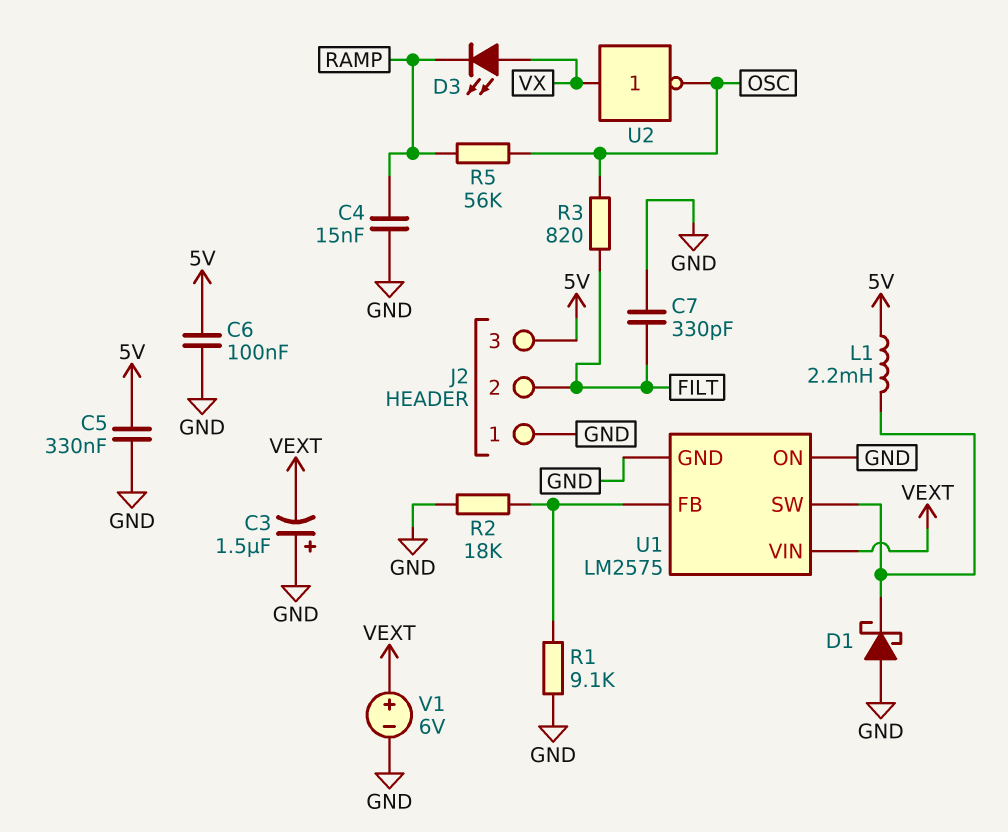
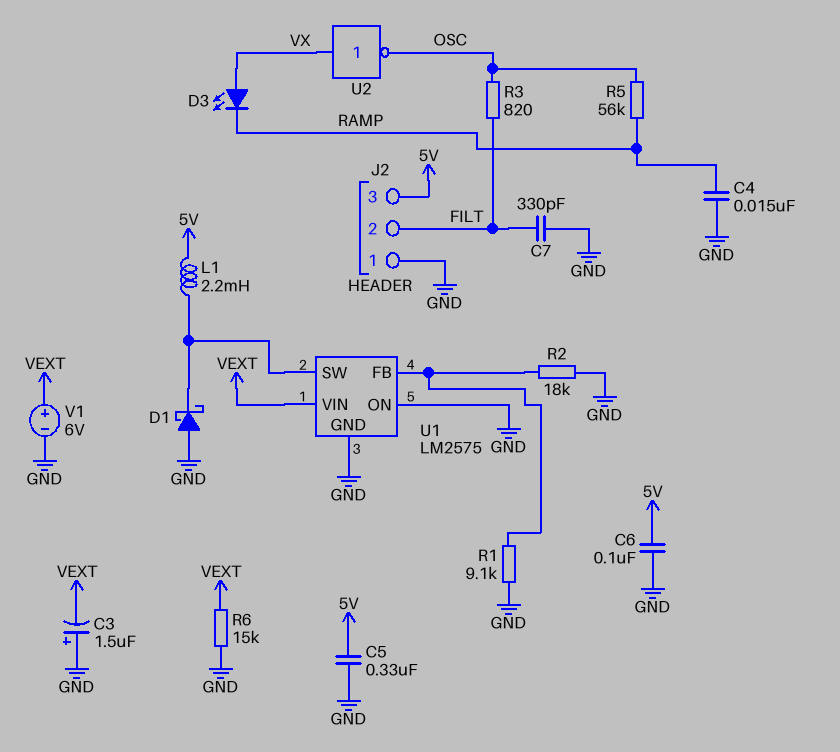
R6: none -> 15k (GND, VEXT)

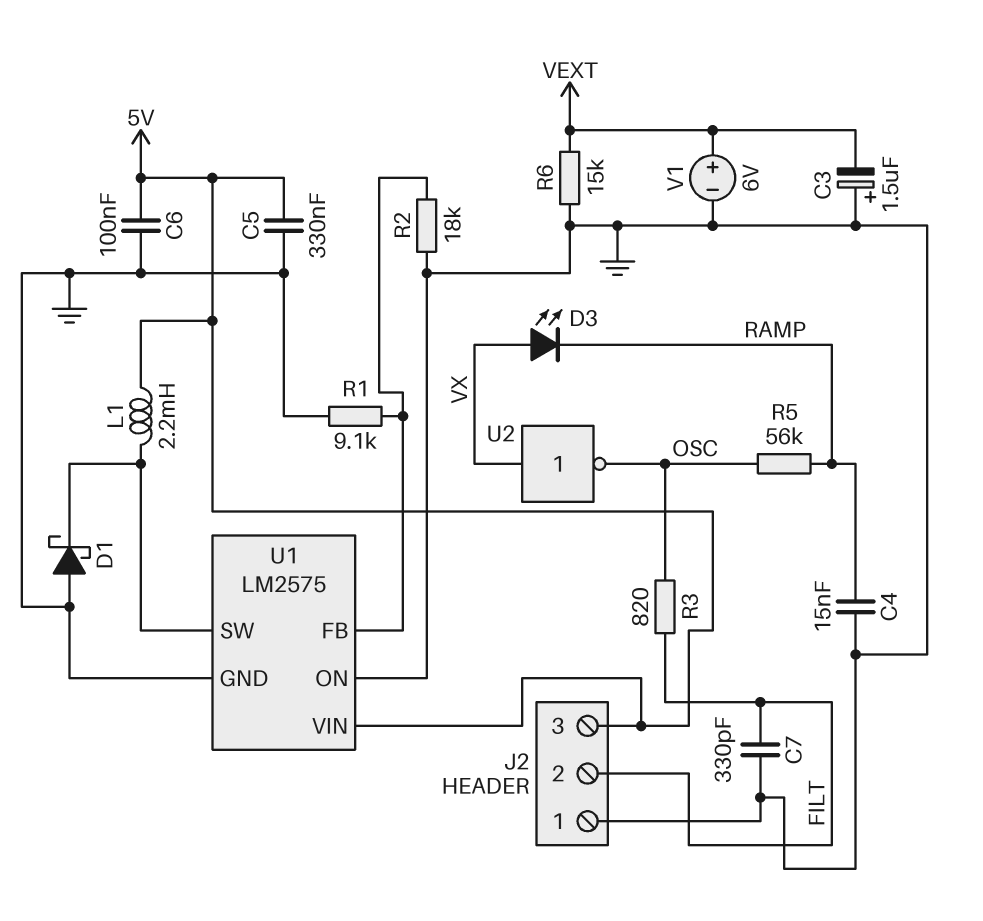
U1 pin VIN: VEXT -> 5V

